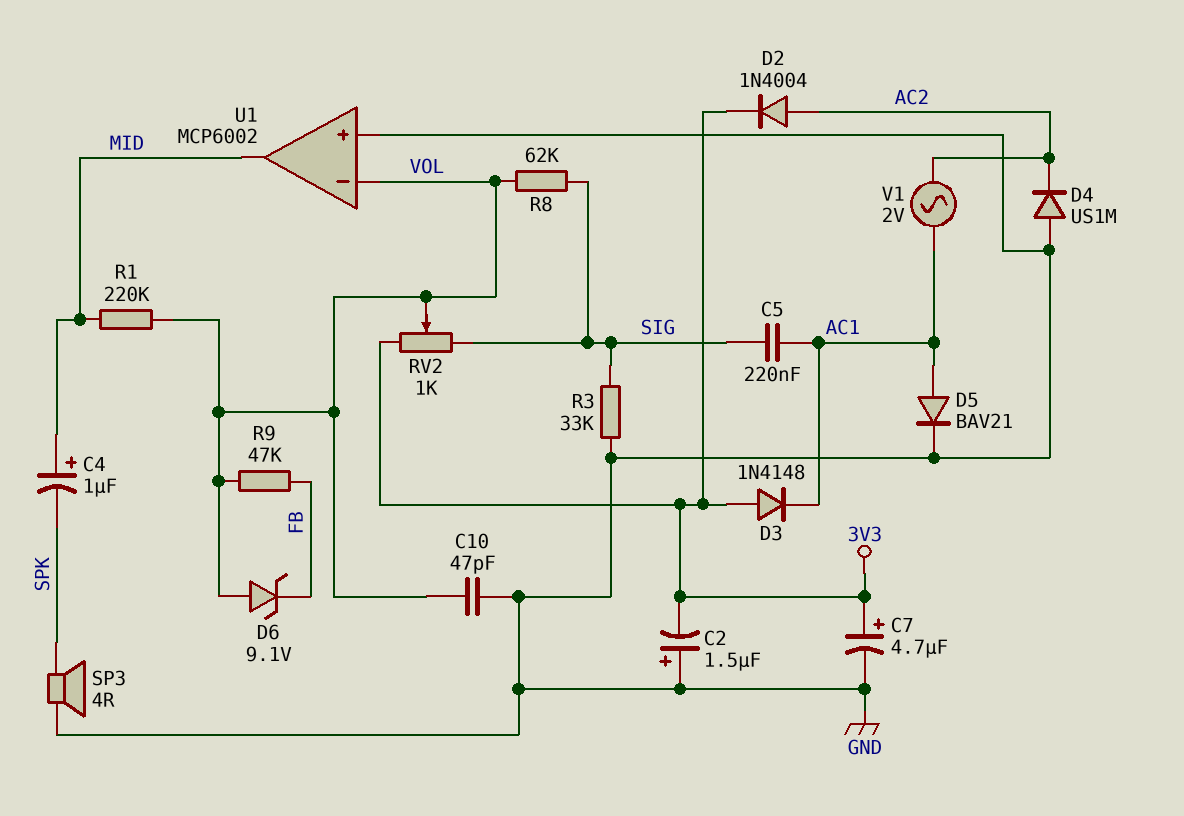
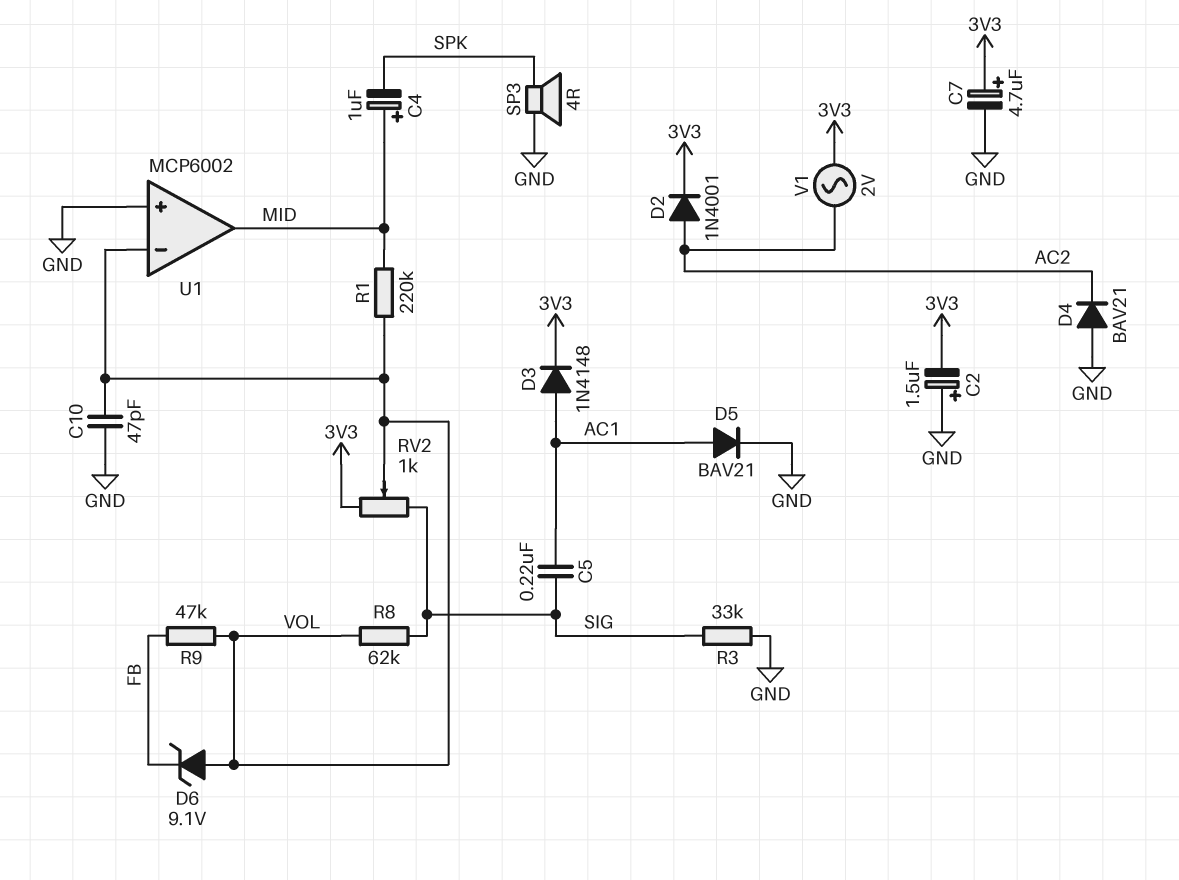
D2: diode 1N4004 (A AC2, K 3V3) -> diode 1N4001 (A AC2, K 3V3)
D3: diode 1N4148 (A 3V3, K AC1) -> diode 1N4148 (A AC1, K 3V3)
D4: diode US1M (A GND, K AC2) -> diode BAV21 (A GND, K AC2)
V1: AC 2V (AC1, AC2) -> AC 2V (3V3, AC2)

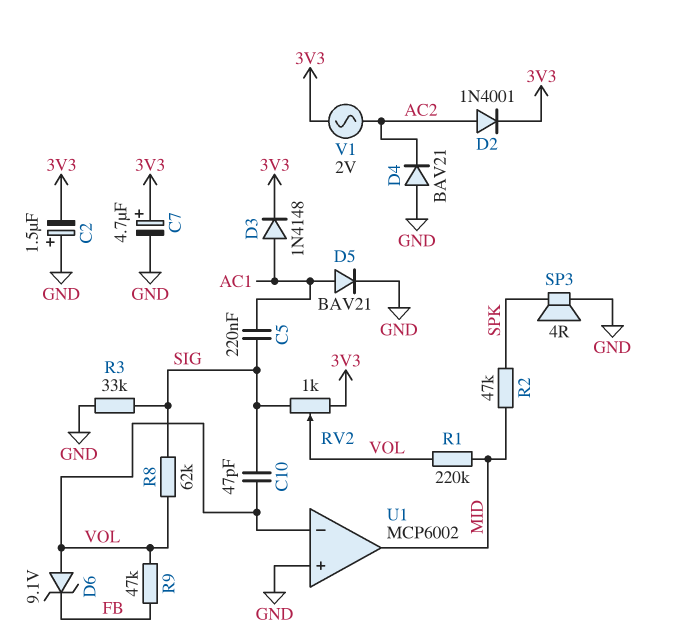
C4: 1uF (plus MID, minus SPK) -> none
C10: 47pF (GND, VOL) -> 47pF (SIG, VOL)
R2: none -> 47k (MID, SPK)

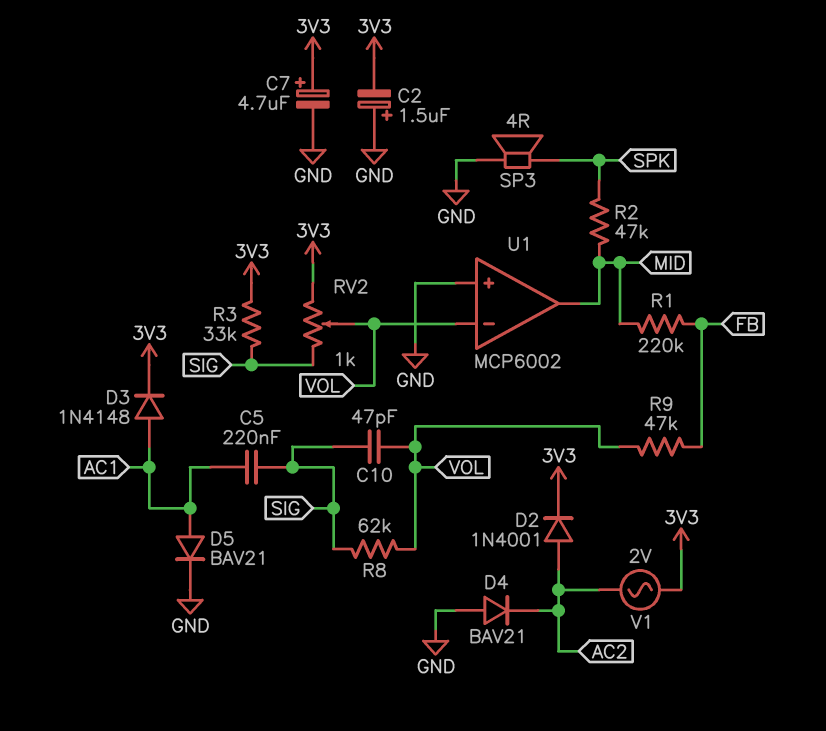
D6: zener 9.1V (A VOL, K FB) -> none
R1: 220k (MID, VOL) -> 220k (FB, MID)
R3: 33k (GND, SIG) -> 33k (3V3, SIG)

